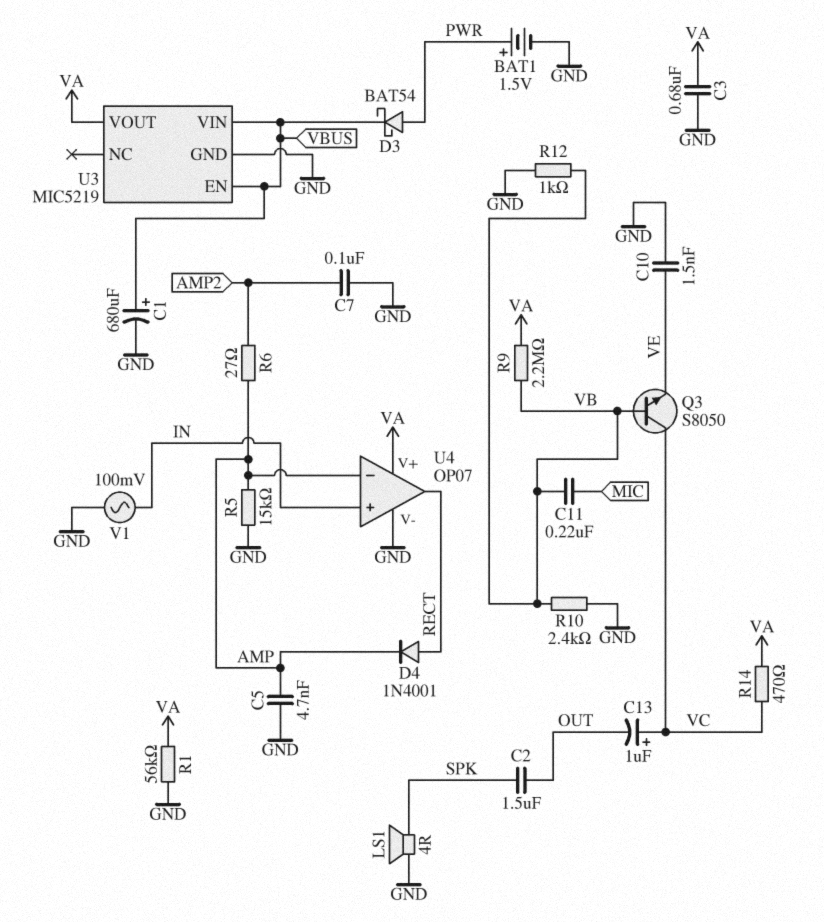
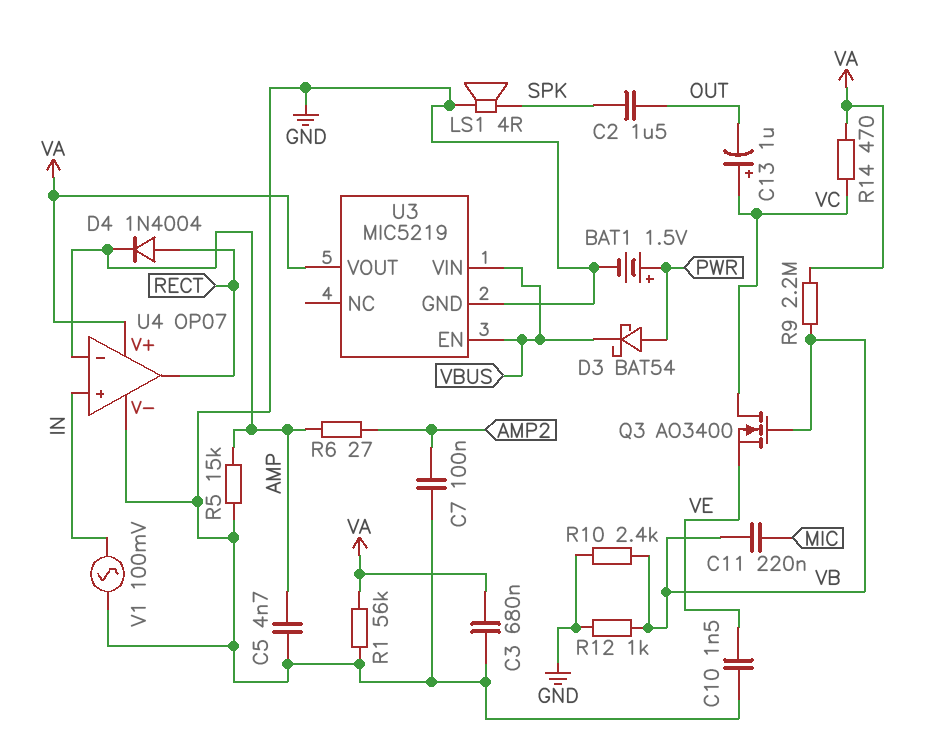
C1: 680uF (plus VBUS, minus GND) -> none
D4: diode 1N4001 (A RECT, K AMP) -> diode 1N4004 (A RECT, K AMP)
Q3: NPN S8050 (B VB, C VC, E VE) -> NMOS AO3400 (G VB, D VC, S VE)

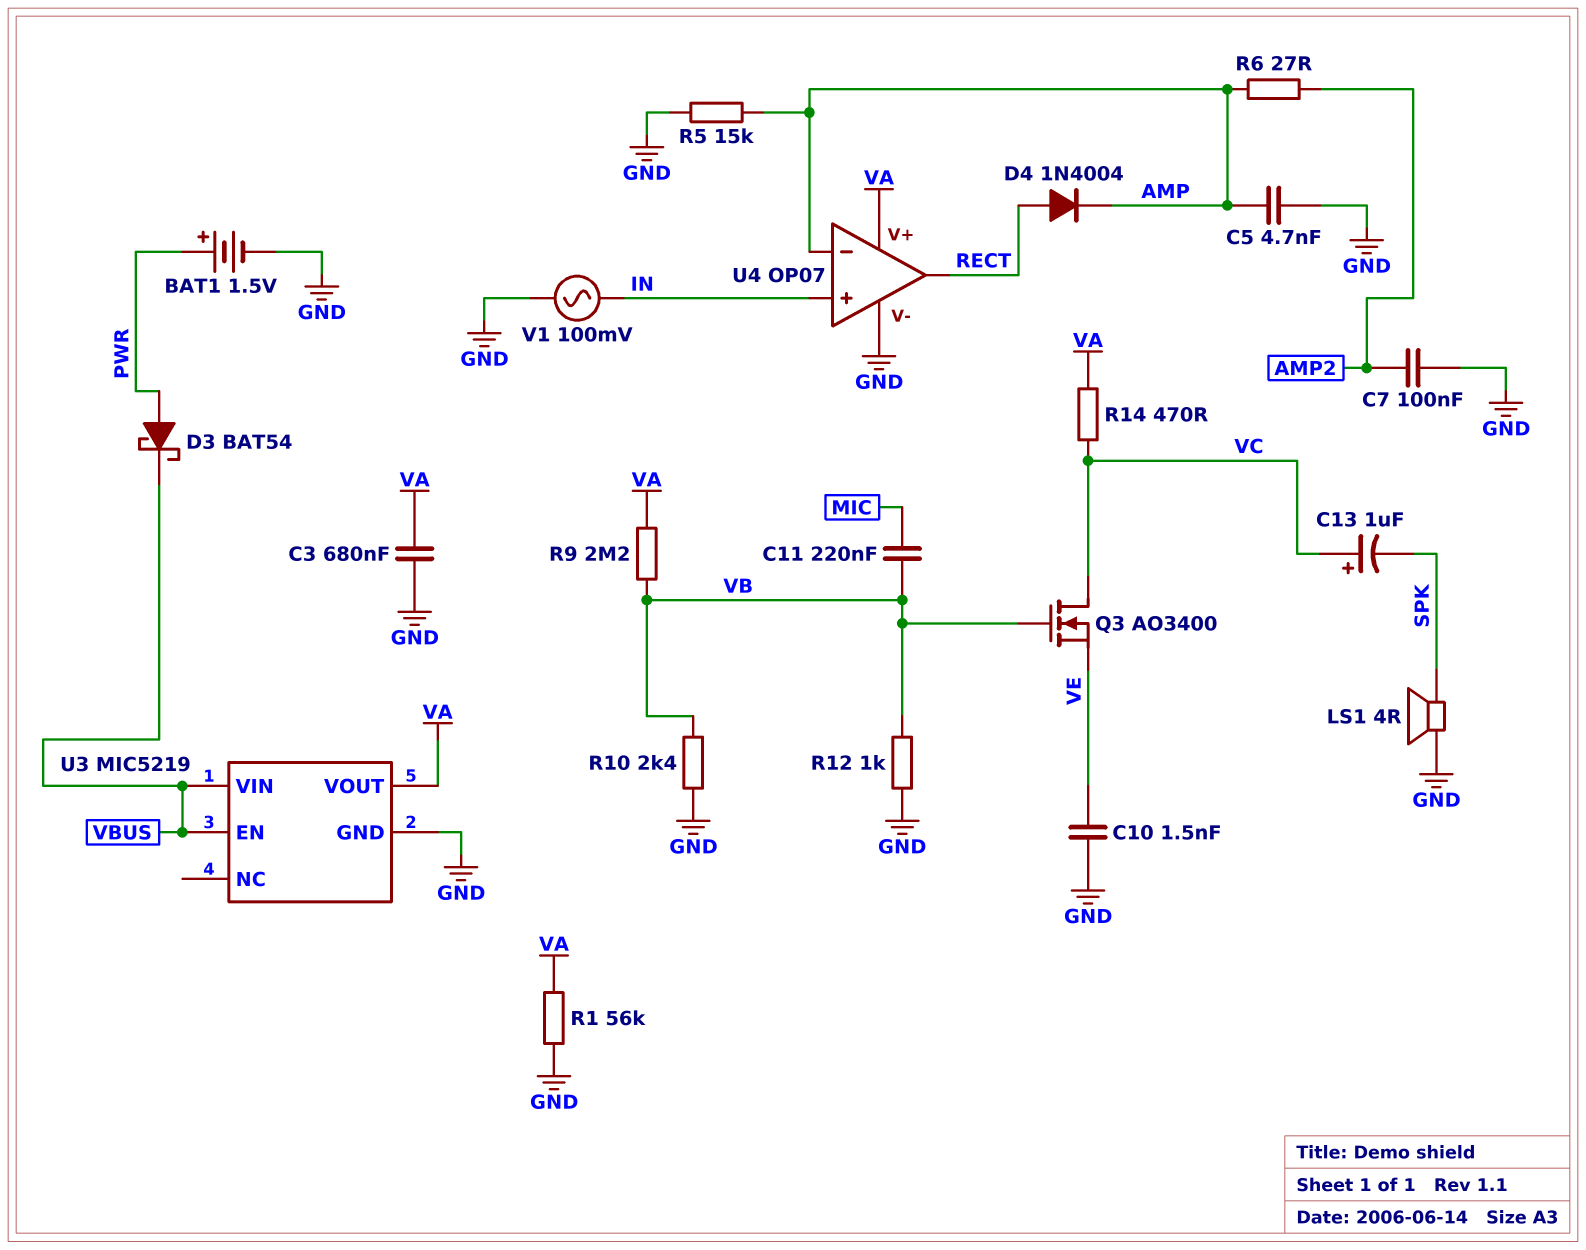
C2: 1.5uF (OUT, SPK) -> none
C13: 1uF (plus VC, minus OUT) -> 1uF (plus VC, minus SPK)

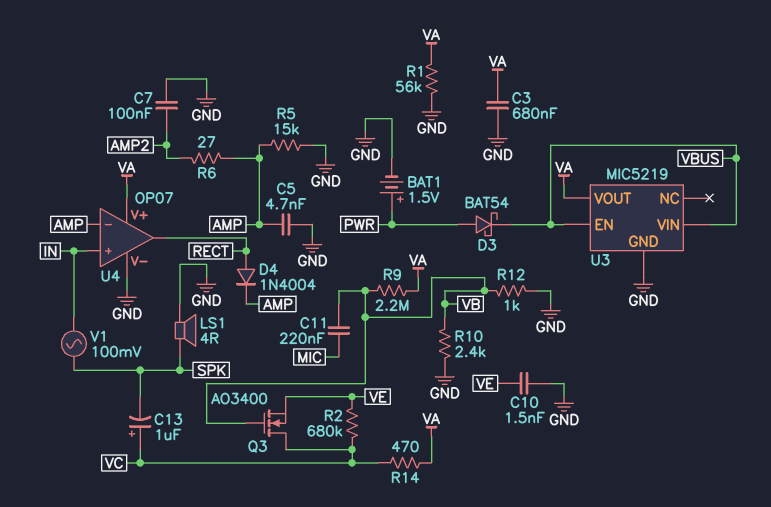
R2: none -> 680k (VC, VE)
V1: AC 100mV (GND, IN) -> AC 100mV (IN, SPK)

